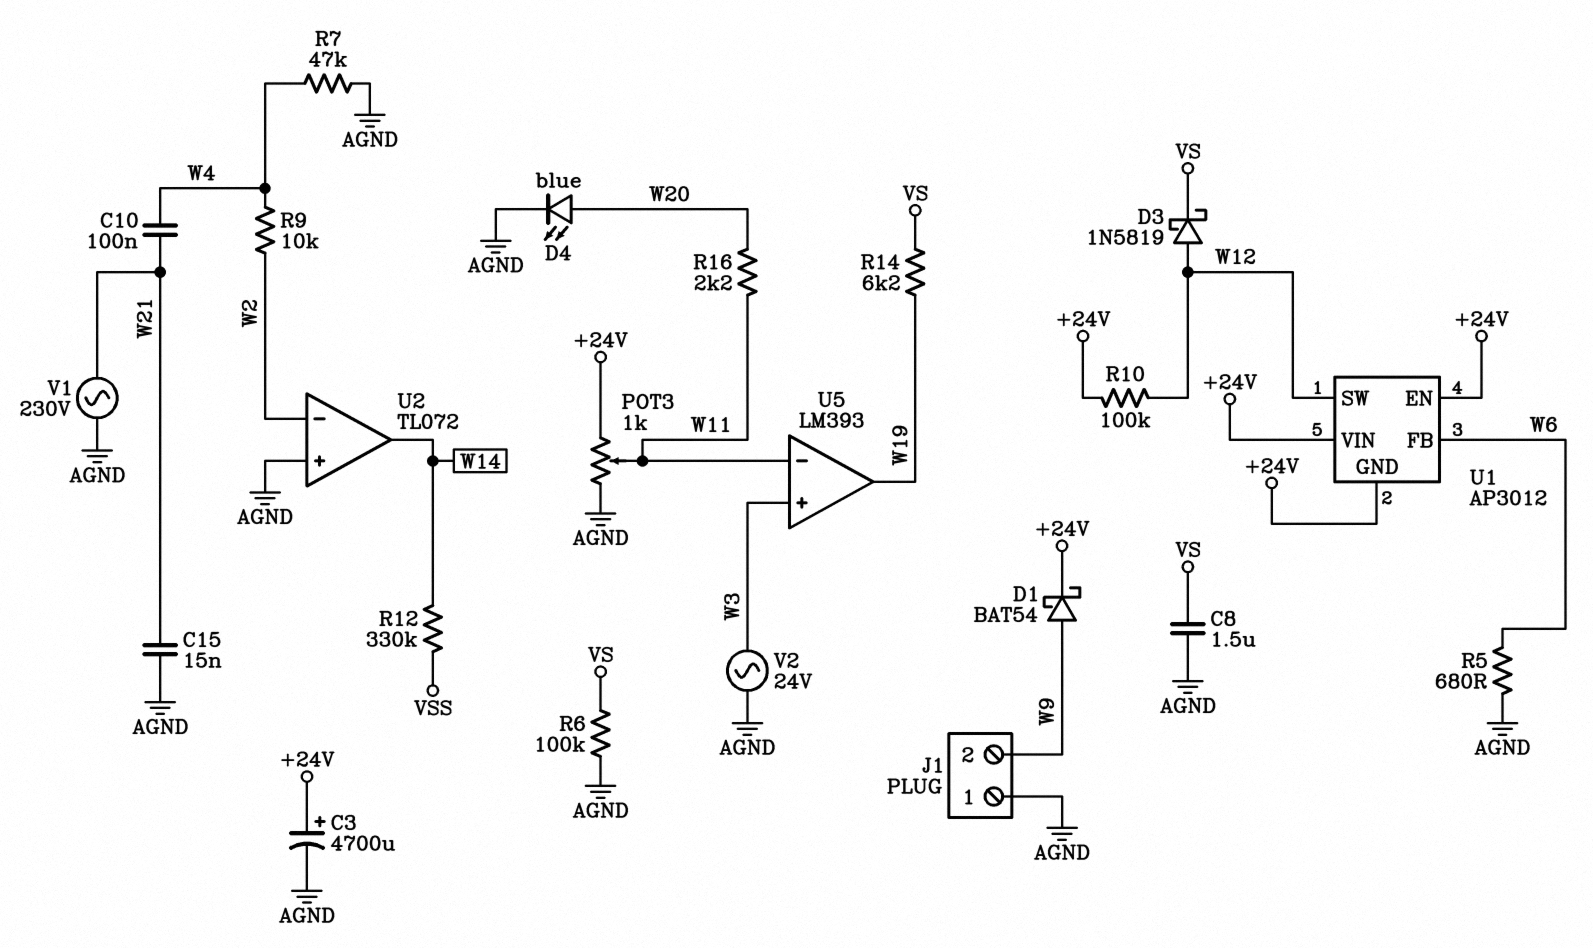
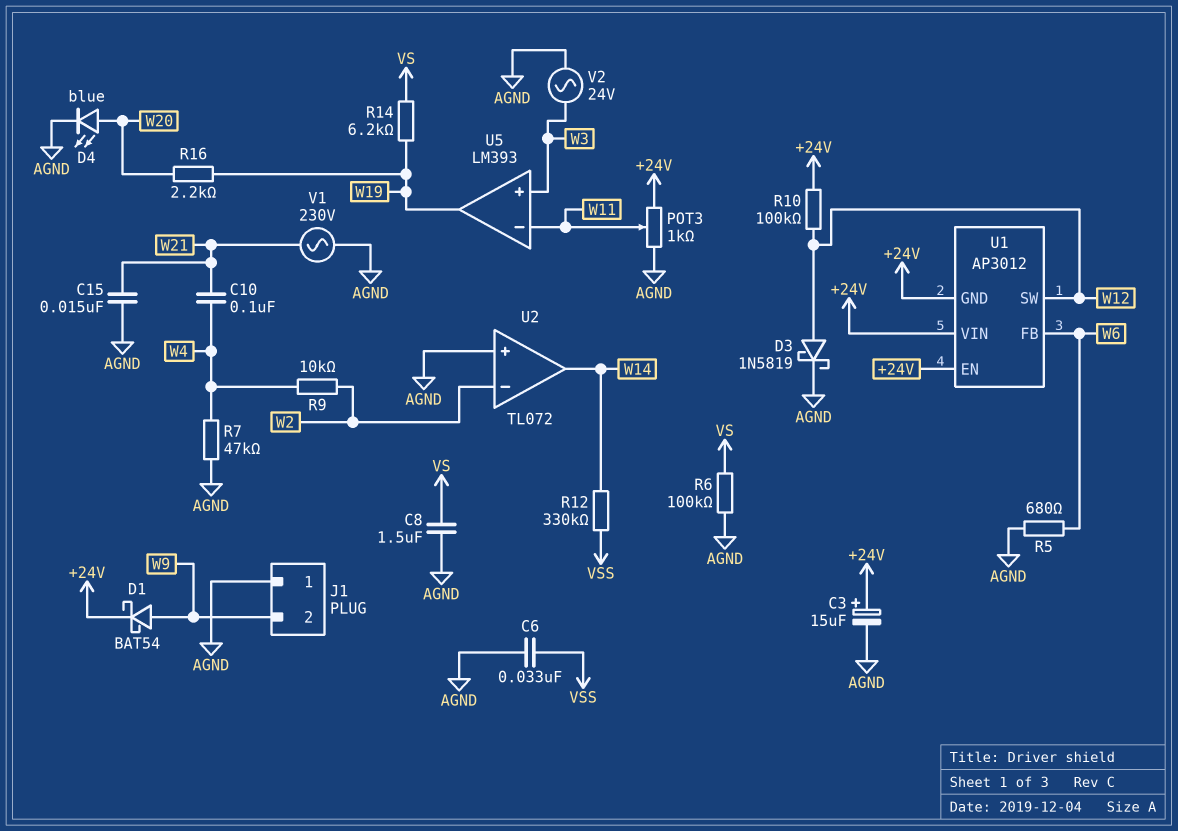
C3: 4700uF (plus +24V, minus AGND) -> 15uF (plus +24V, minus AGND)
C6: none -> 33nF (AGND, VSS)
D3: schottky 1N5819 (A W12, K VS) -> schottky 1N5819 (A W12, K AGND)
R16: 2.2k (W11, W20) -> 2.2k (W19, W20)

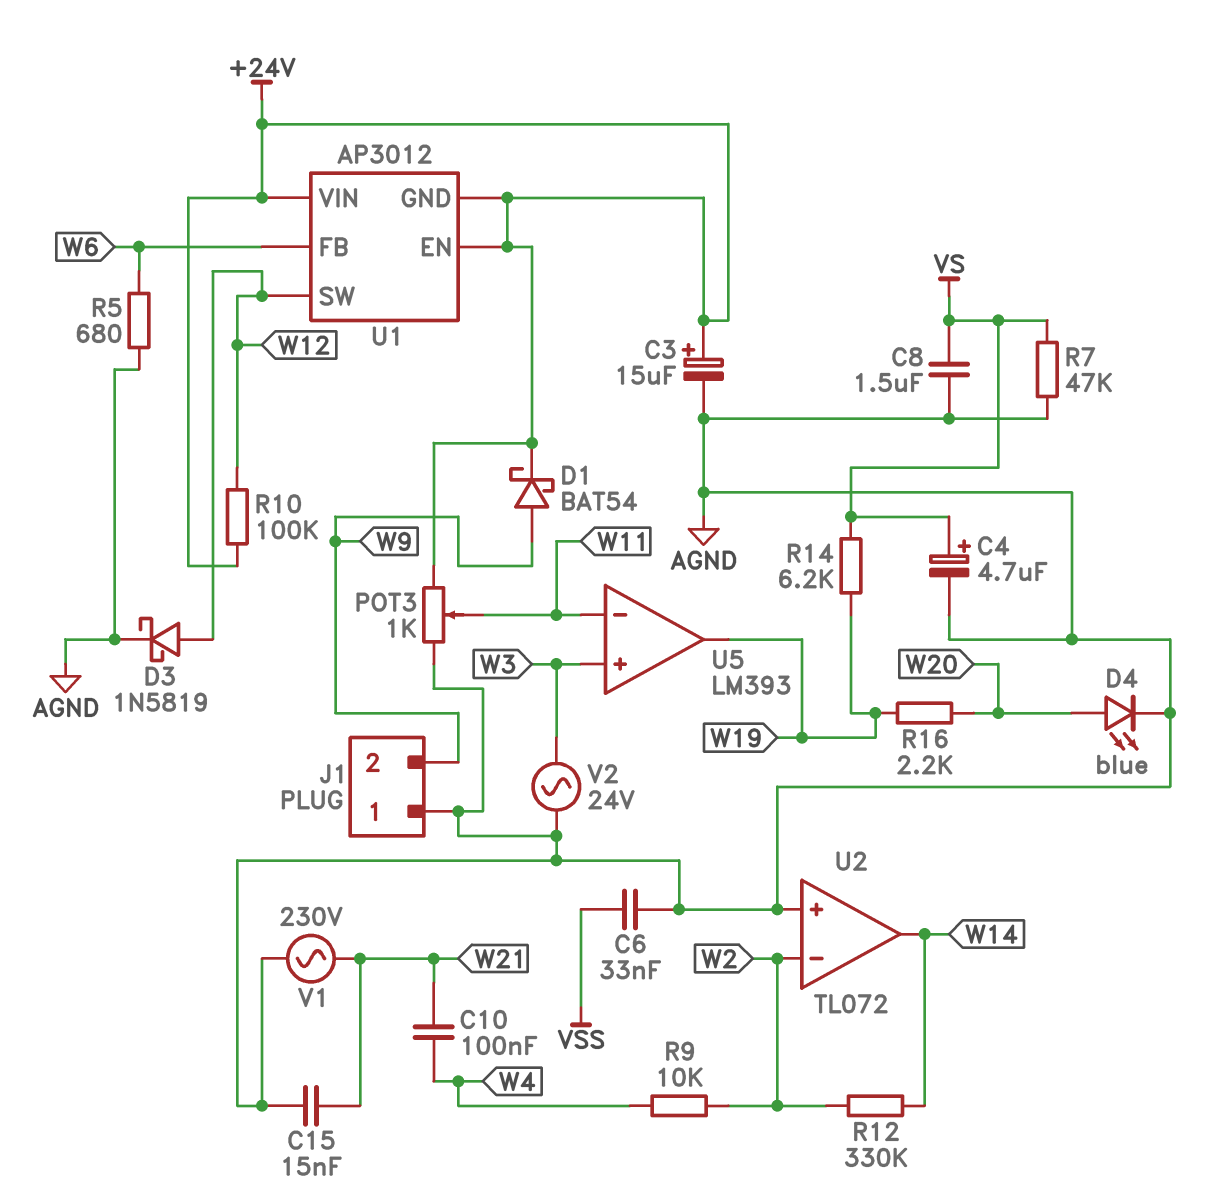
C4: none -> 4.7uF (plus VS, minus AGND)
R6: 100k (AGND, VS) -> none
R7: 47k (AGND, W4) -> 47k (AGND, VS)
R12: 330k (VSS, W14) -> 330k (W2, W14)

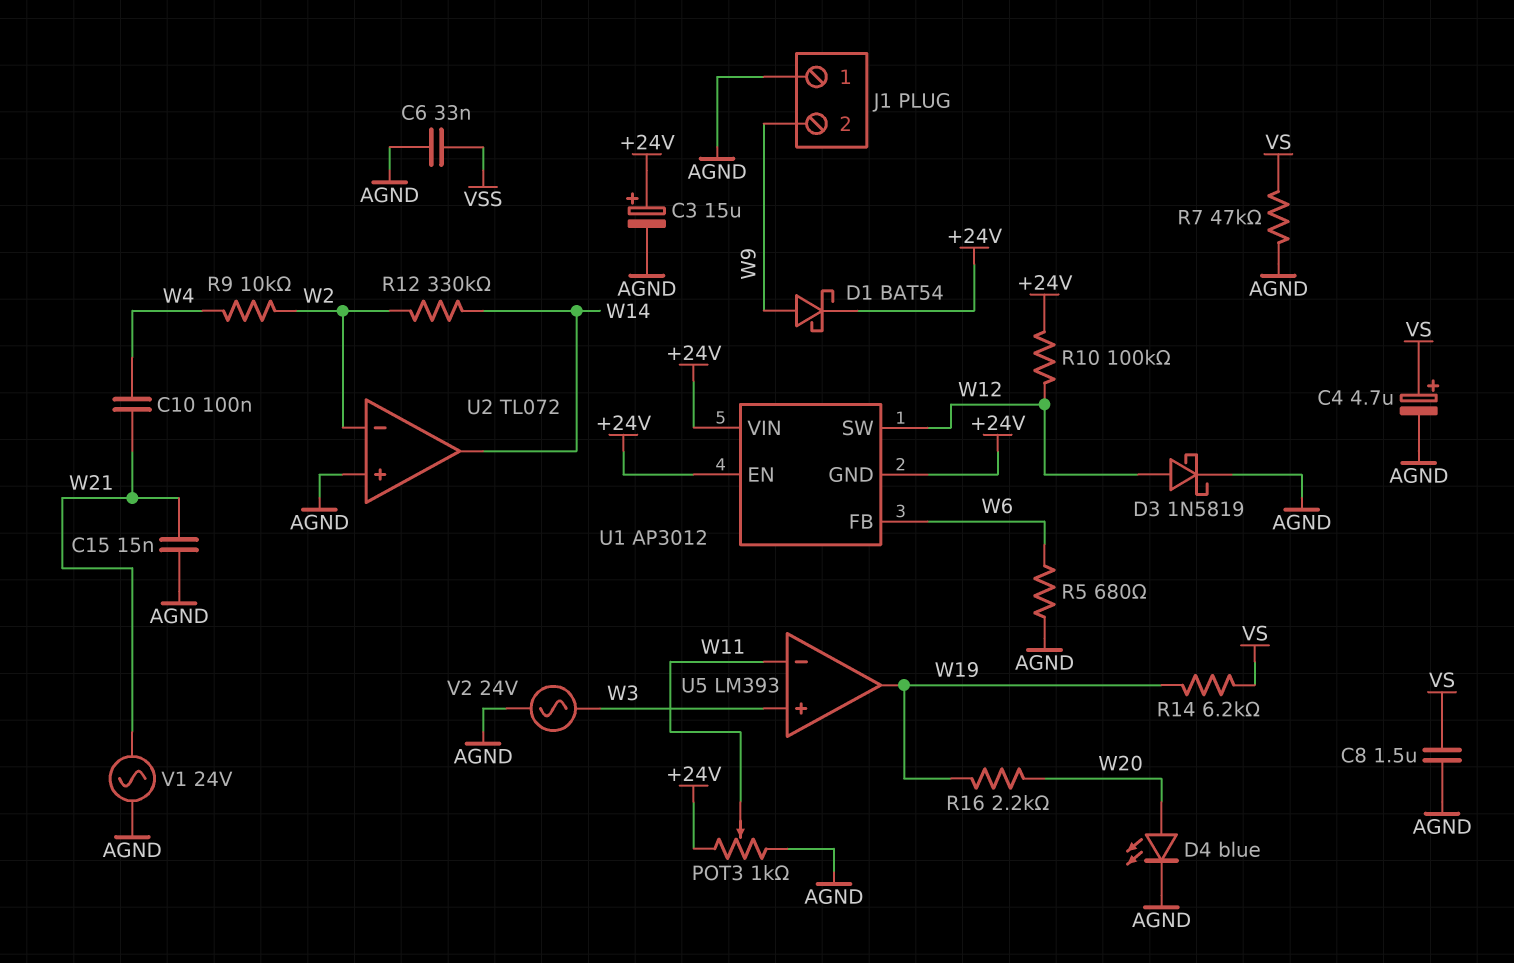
V1: AC 230V (AGND, W21) -> AC 24V (AGND, W21)

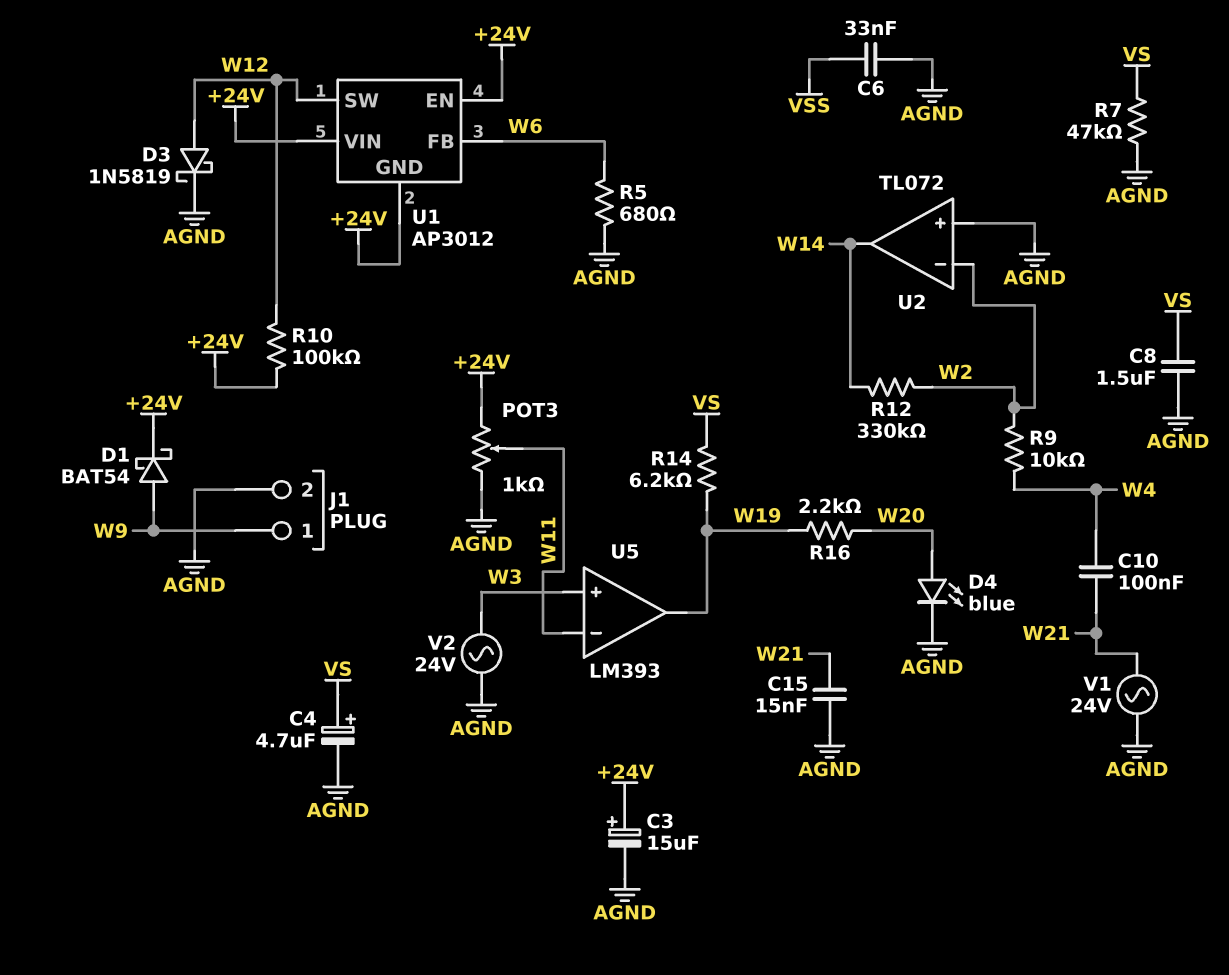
J1 pin 1: AGND -> W9
J1 pin 2: W9 -> AGND

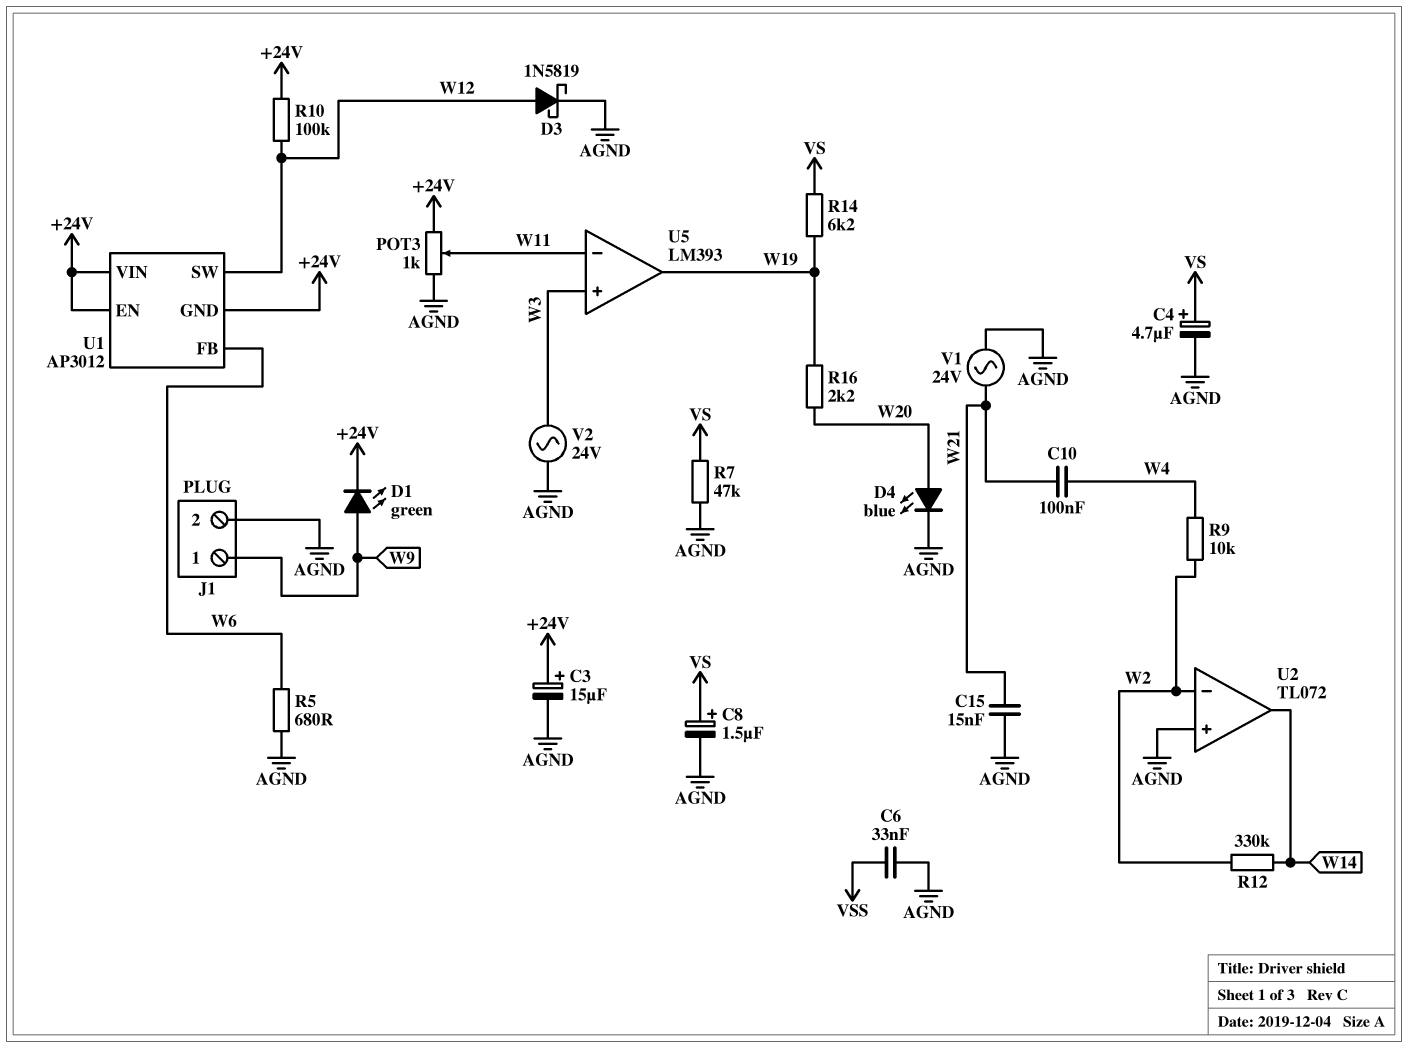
C8: 1.5uF (AGND, VS) -> 1.5uF (plus VS, minus AGND)
D1: schottky BAT54 (A W9, K +24V) -> LED green (A W9, K +24V)

